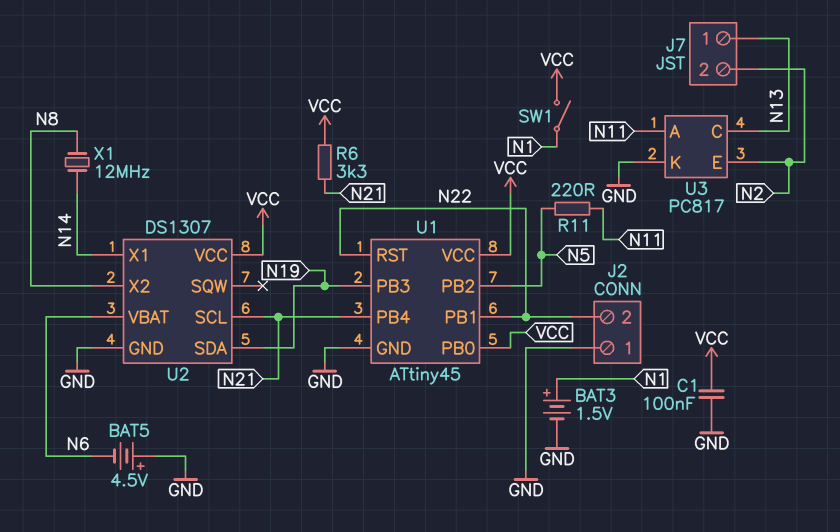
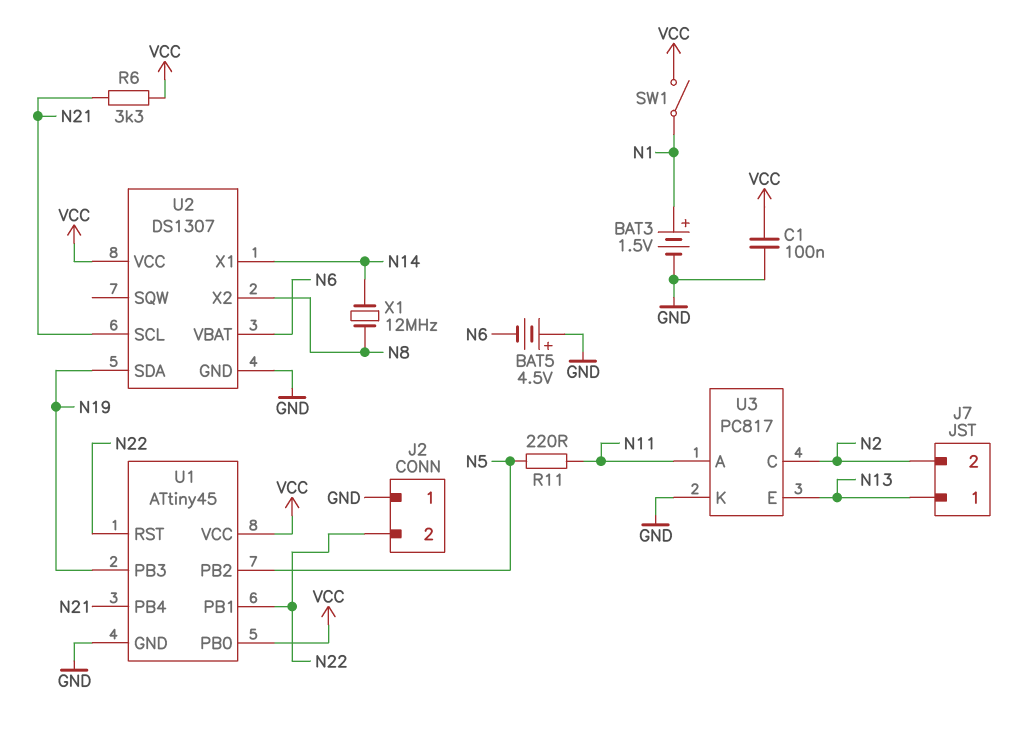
U3 pin C: N13 -> N2
U3 pin E: N2 -> N13

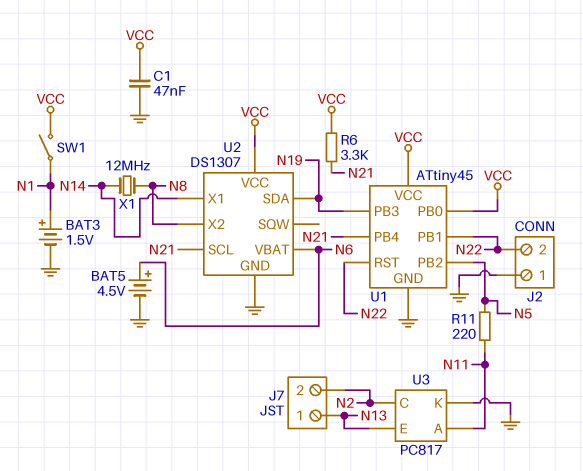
BAT5: 4.5V (plus GND, minus N6) -> 4.5V (plus N6, minus GND)
C1: 100nF (GND, VCC) -> 47nF (GND, VCC)

